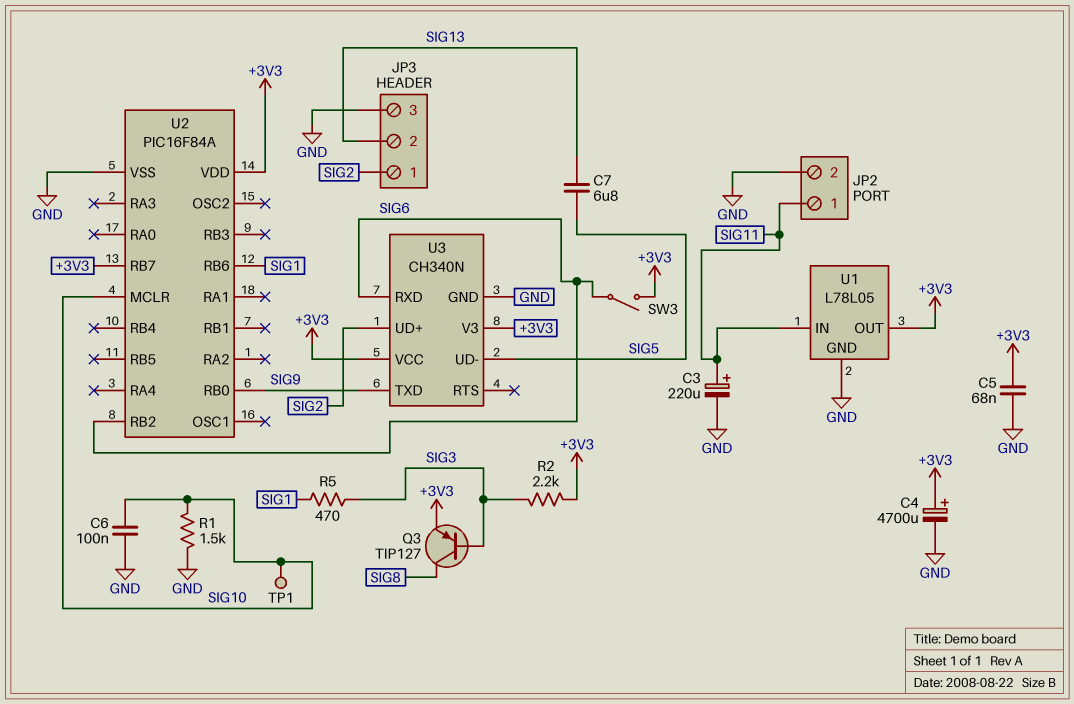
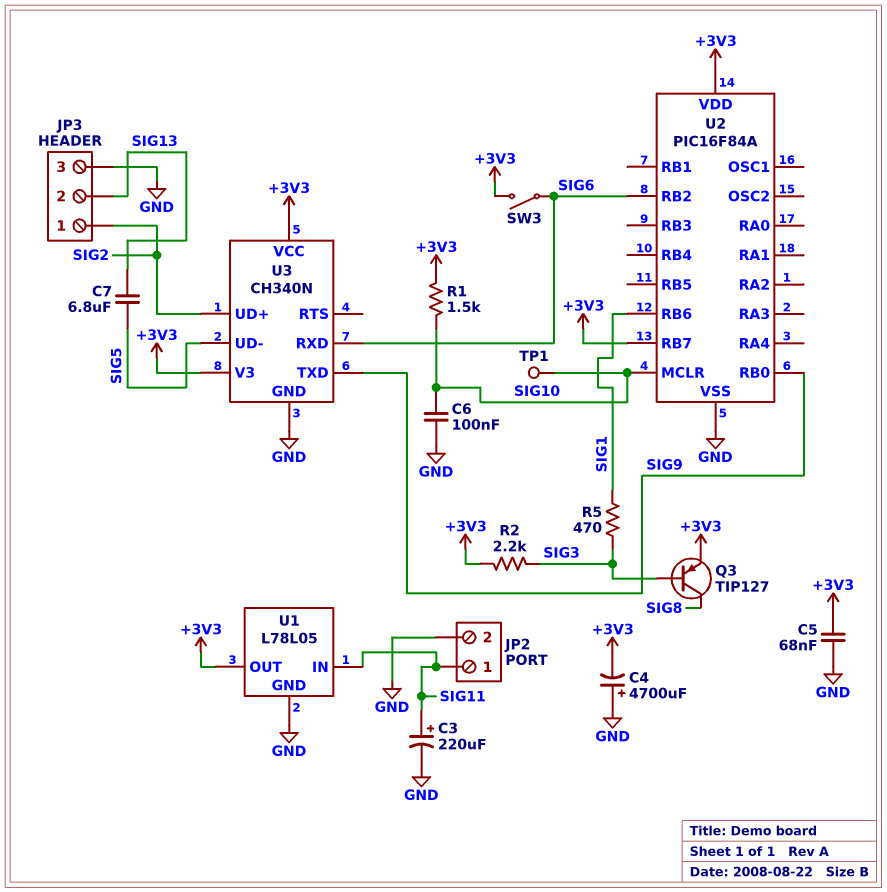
C4: 4700uF (plus +3V3, minus GND) -> 4700uF (plus GND, minus +3V3)
R1: 1.5k (GND, SIG10) -> 1.5k (+3V3, SIG10)

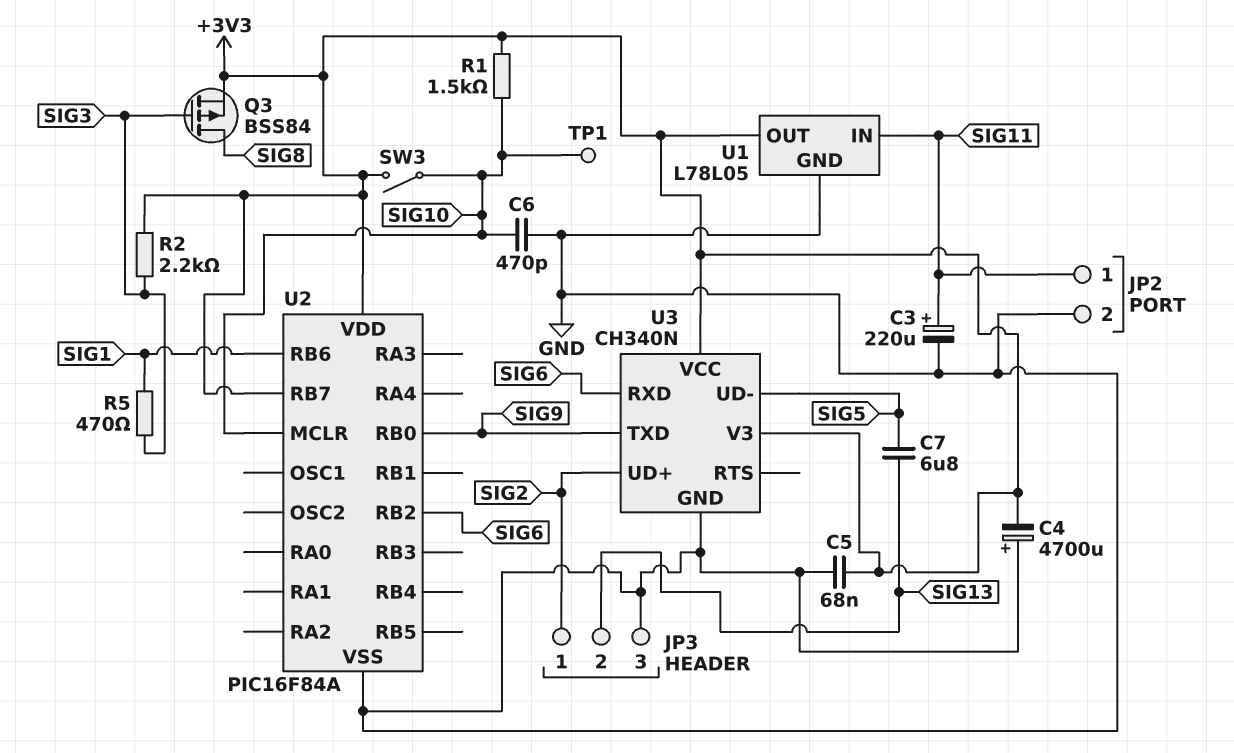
C6: 100nF (GND, SIG10) -> 470pF (GND, SIG10)
Q3: PNP TIP127 (B SIG3, C SIG8, E +3V3) -> PMOS BSS84 (G SIG3, D SIG8, S +3V3)
SW3: switch (+3V3, SIG6) -> switch (+3V3, SIG10)

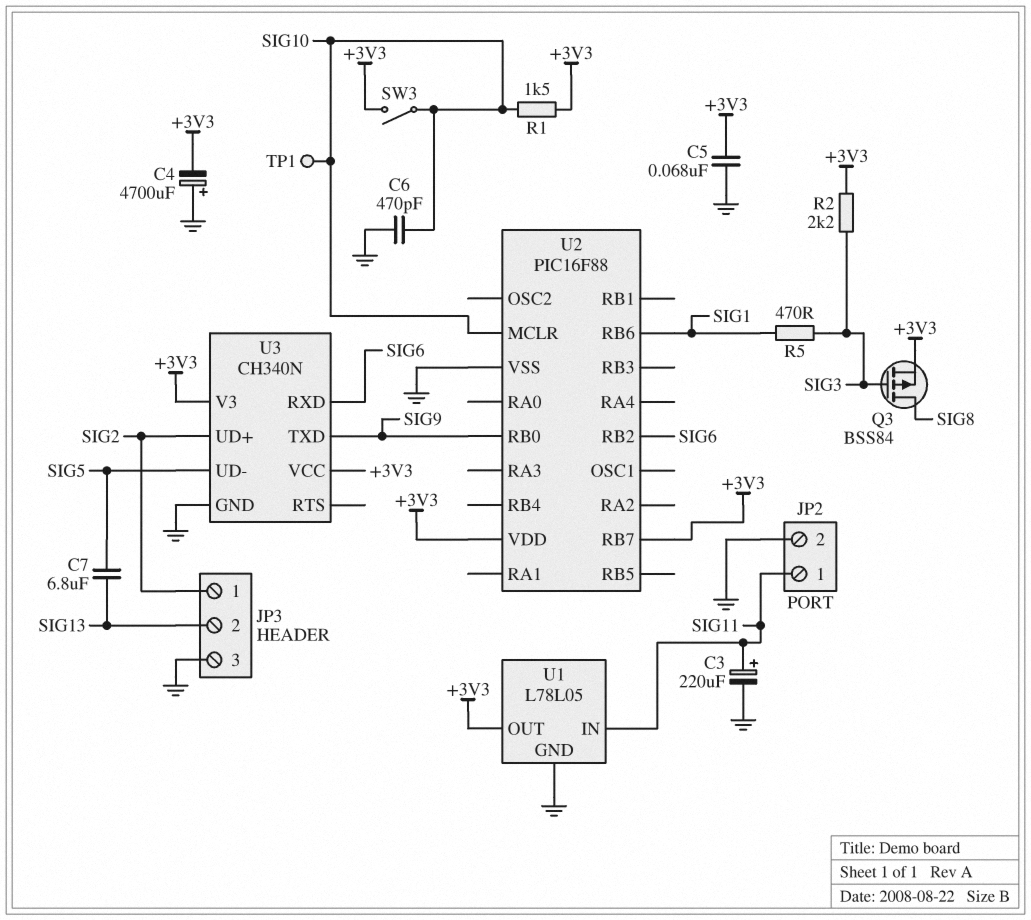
U2: PIC16F84A -> PIC16F88

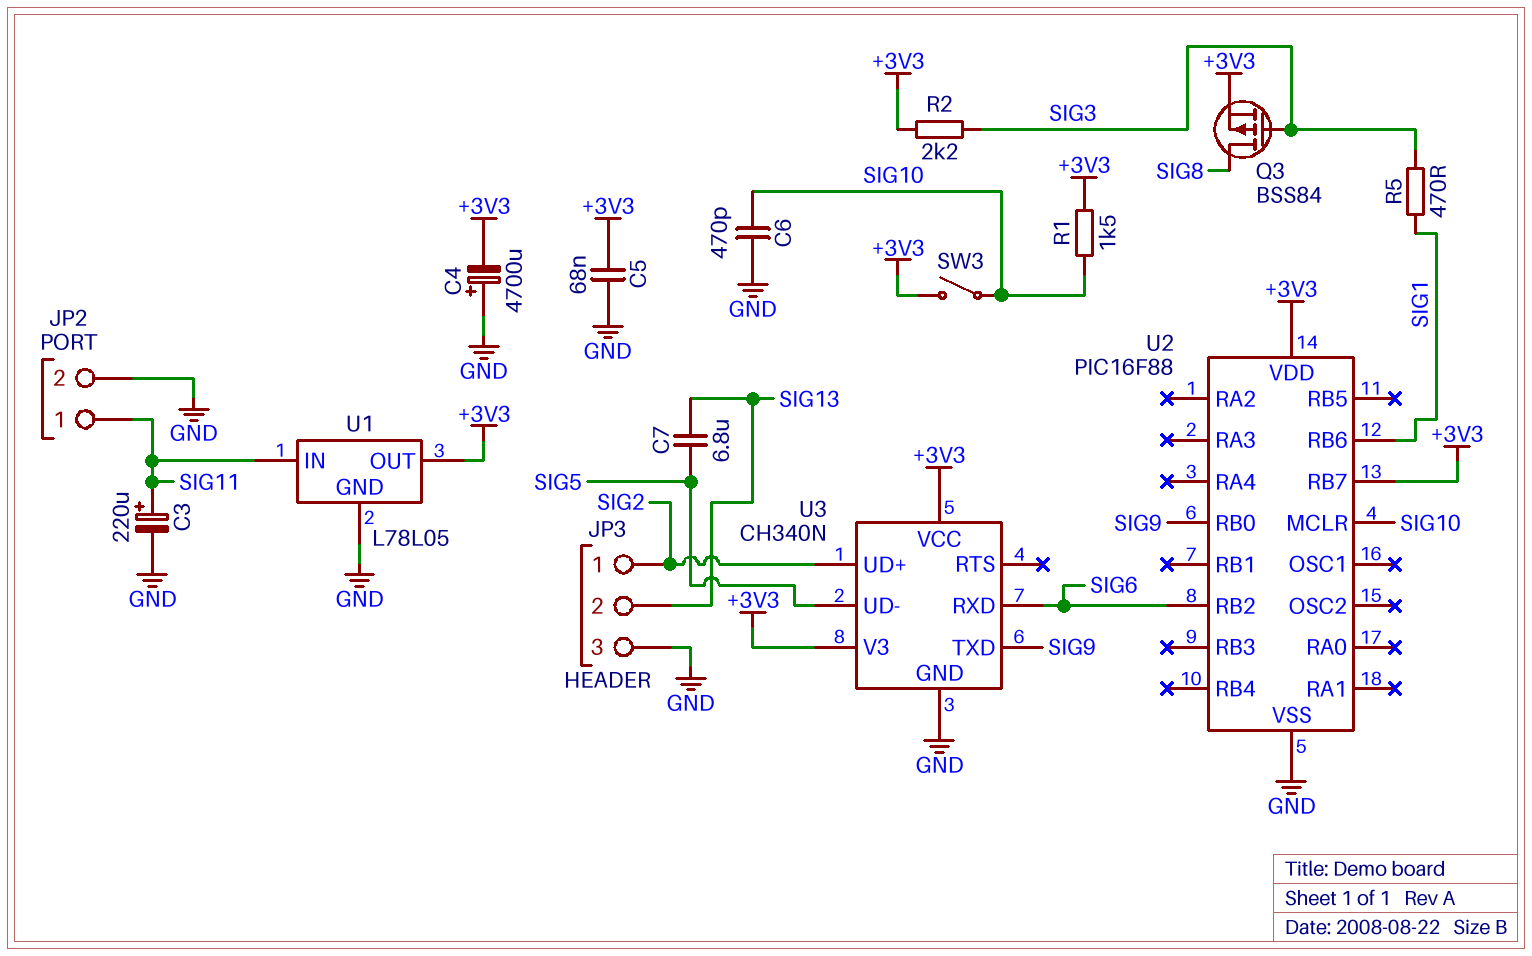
TP1: test point (SIG10) -> none

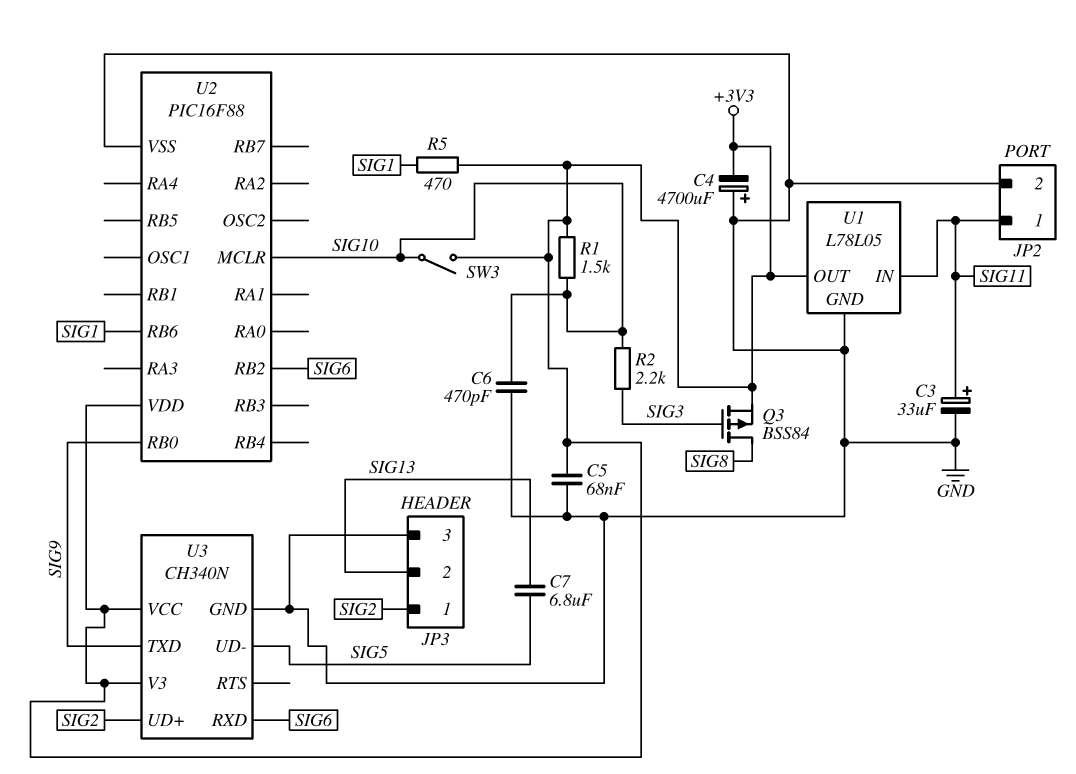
C3: 220uF (plus SIG11, minus GND) -> 33uF (plus SIG11, minus GND)
R2: 2.2k (+3V3, SIG3) -> 2.2k (SIG3, SIG10)
R5: 470 (SIG1, SIG3) -> 470 (+3V3, SIG1)
U2 pin RB7: +3V3 -> none

